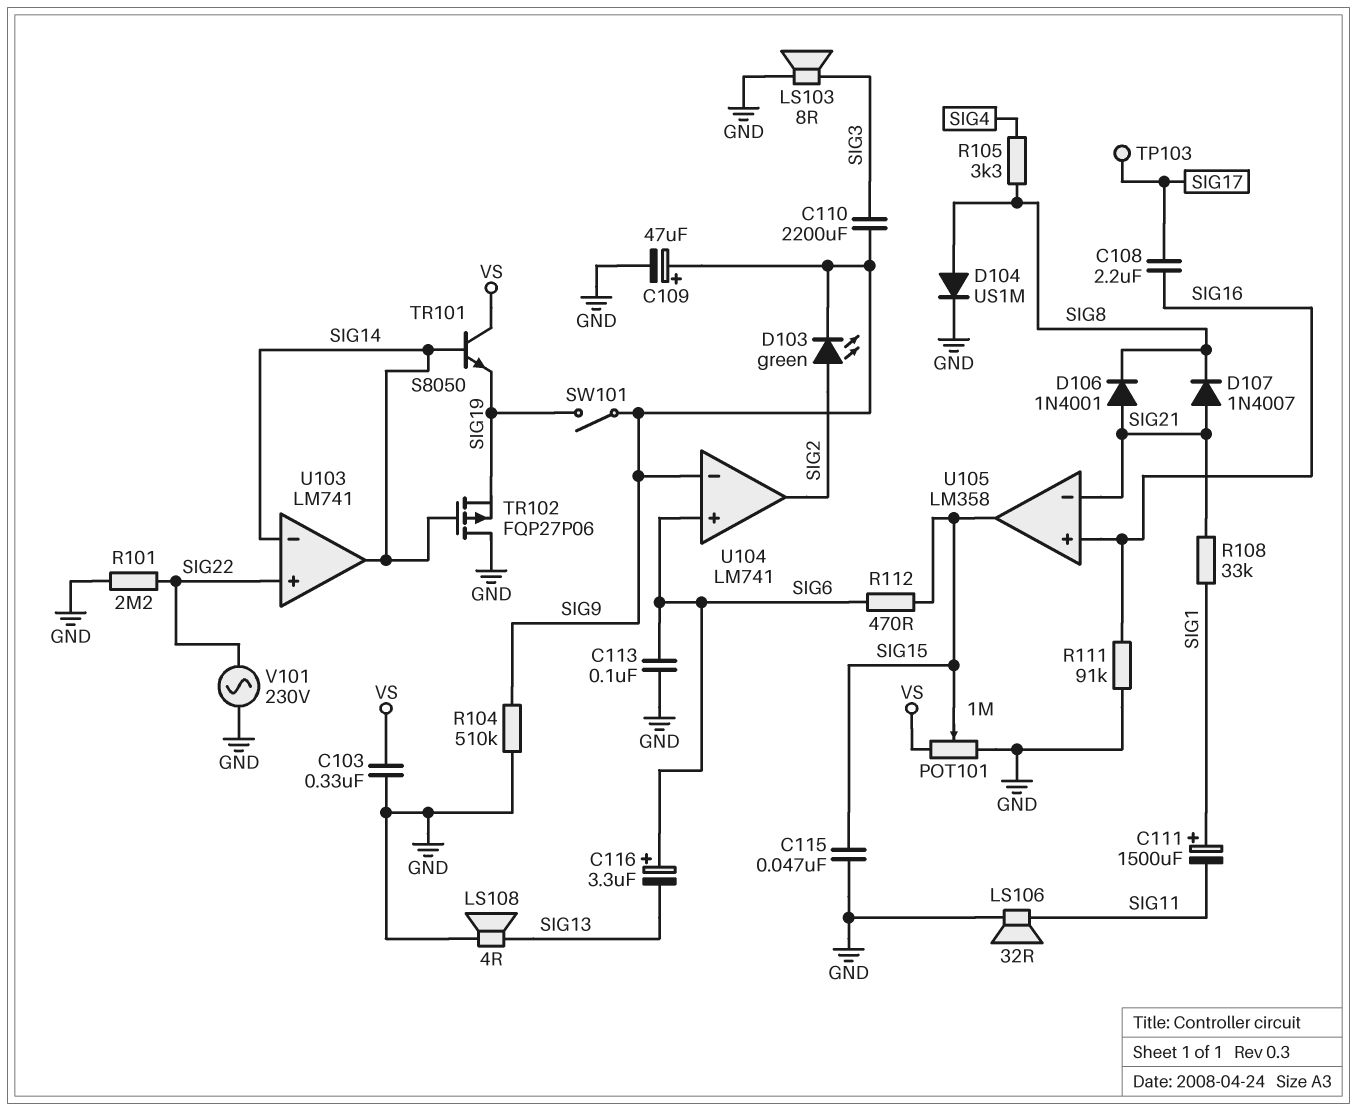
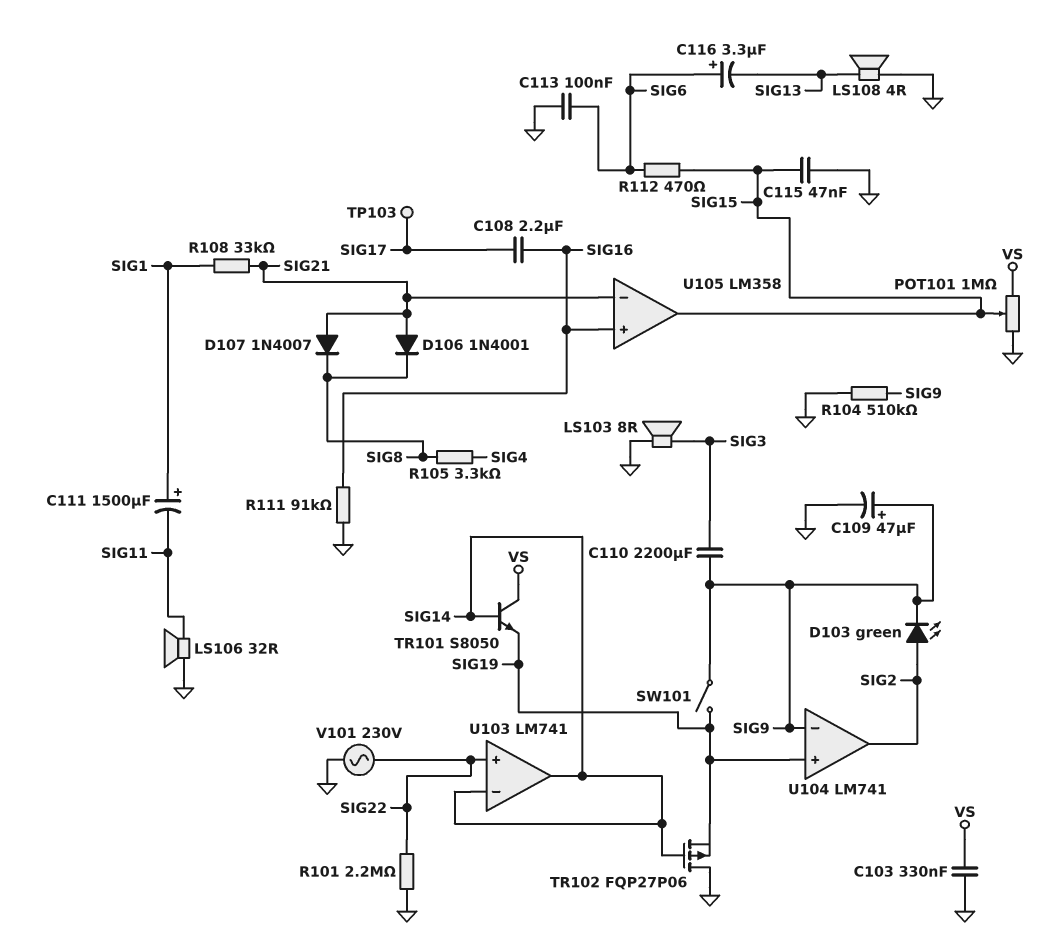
D104: diode US1M (A SIG8, K GND) -> none
U104 pin in+: SIG6 -> SIG19

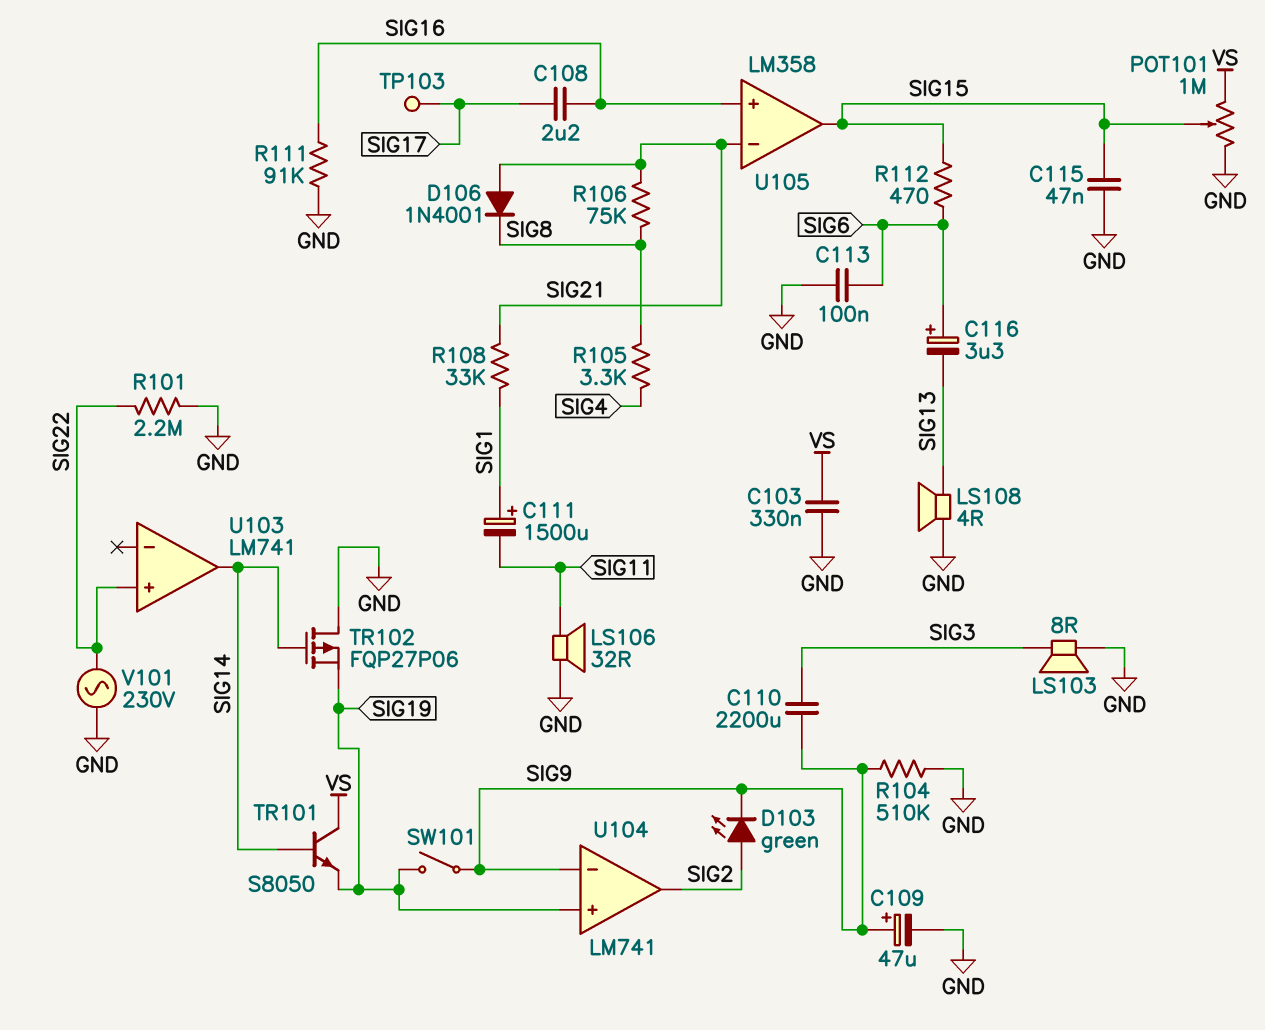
D107: diode 1N4007 (A SIG21, K SIG8) -> none
R106: none -> 75k (SIG8, SIG21)
U103 pin in-: SIG14 -> none

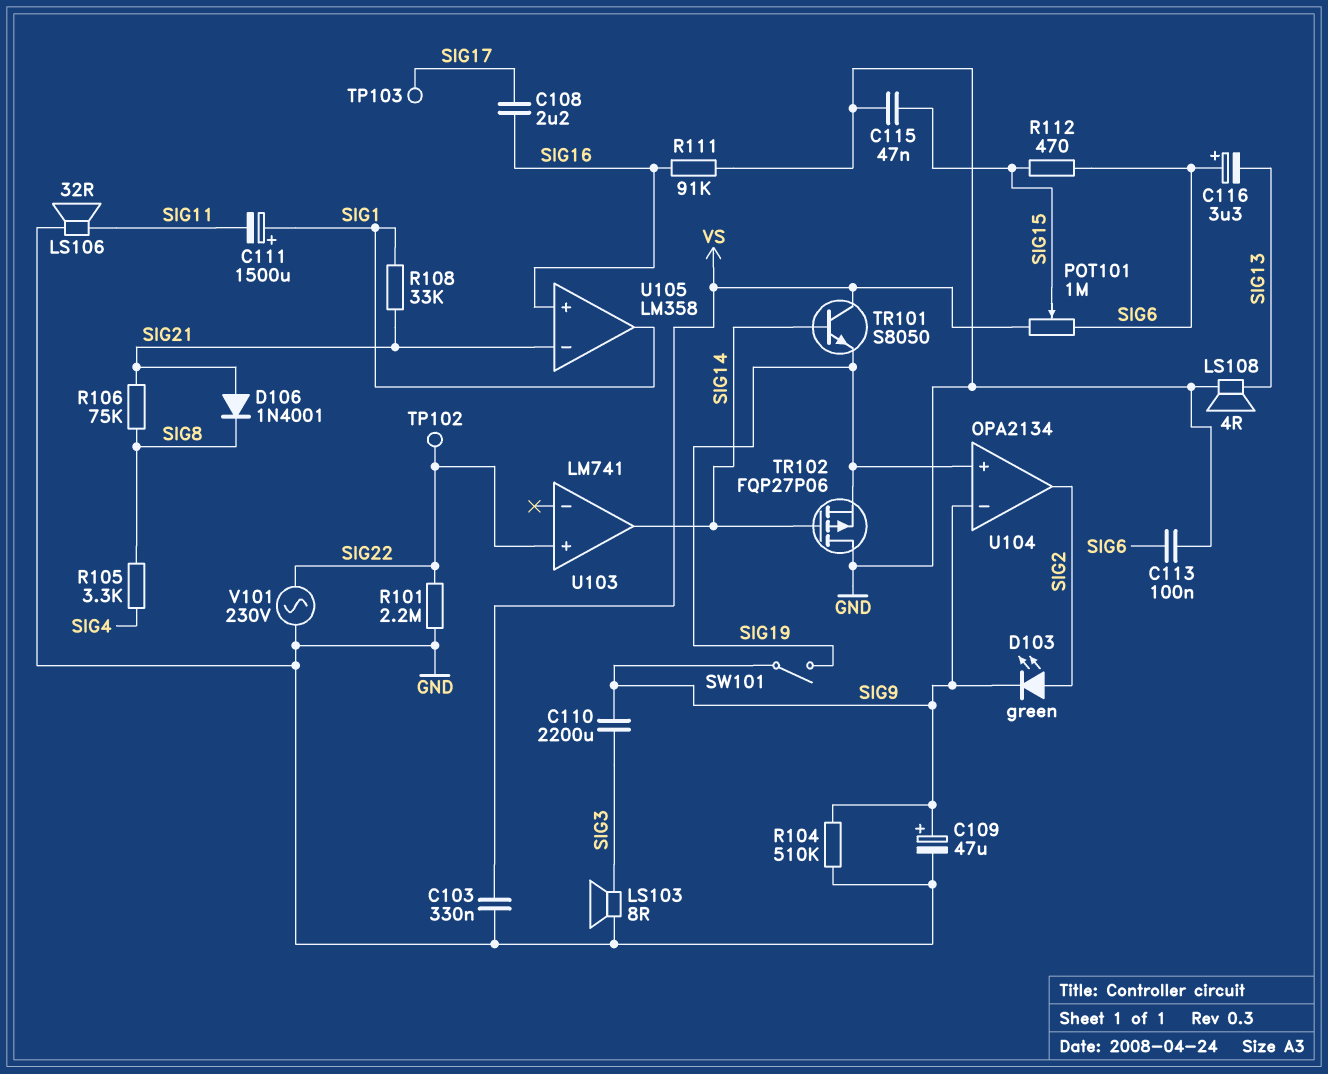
POT101: 1M (GND, VS, wiper SIG15) -> 1M (SIG6, VS, wiper SIG15)
TP102: none -> test point (SIG22)
U104: LM741 -> OPA2134
U105 pin out: SIG15 -> SIG1

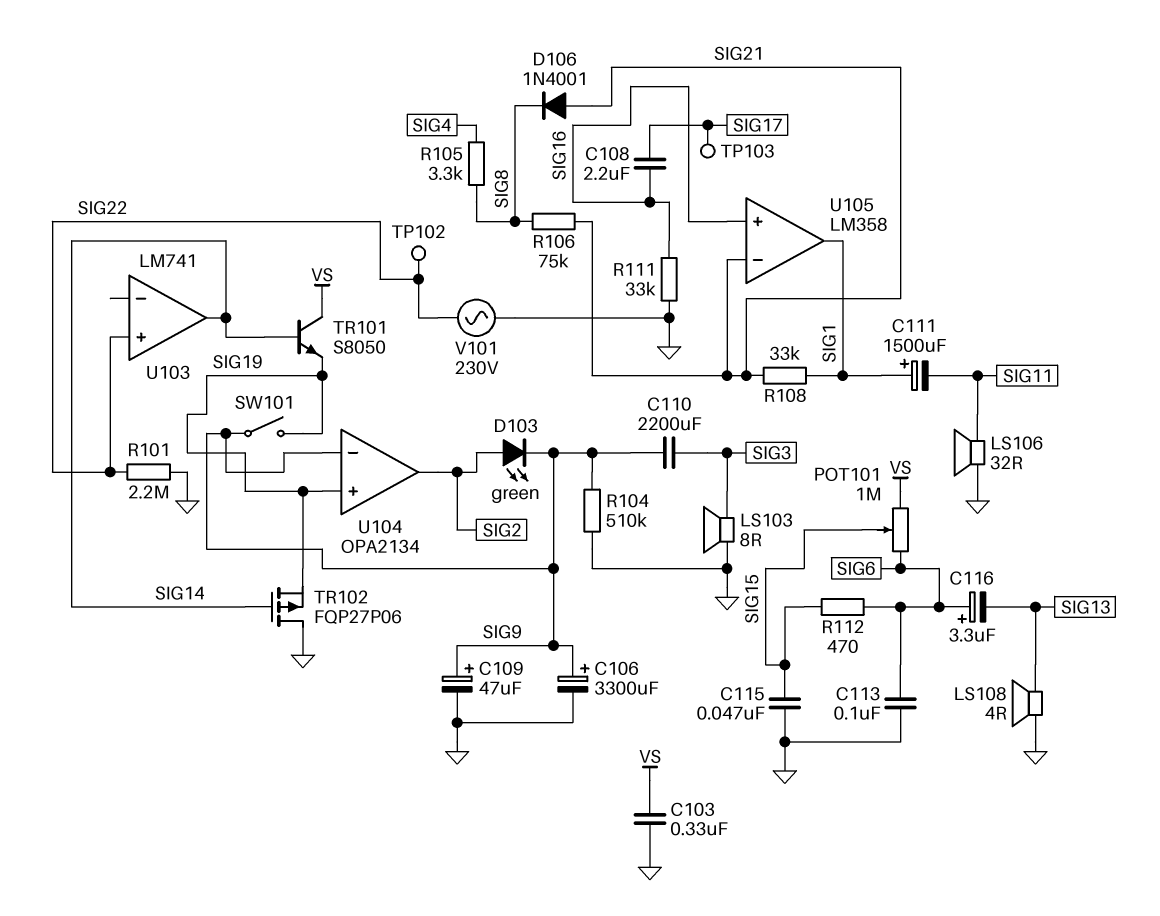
C106: none -> 3300uF (plus SIG9, minus GND)
R111: 91k (GND, SIG16) -> 33k (GND, SIG16)

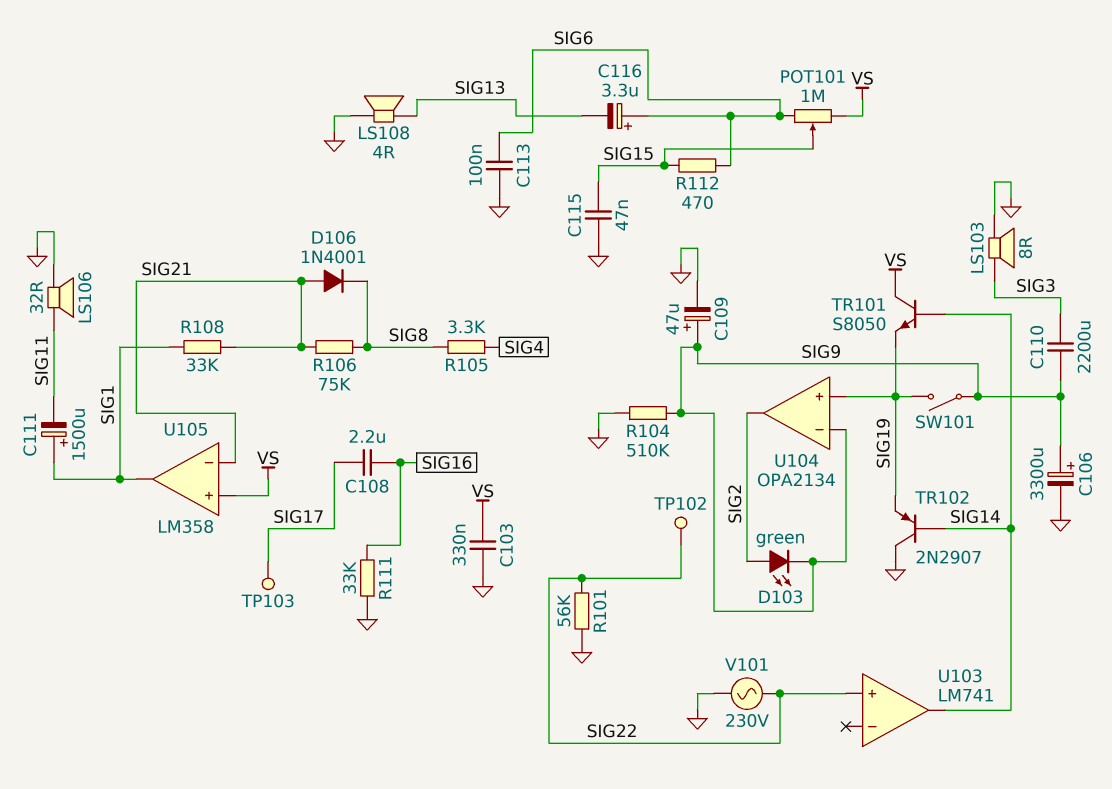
R101: 2.2M (GND, SIG22) -> 56k (GND, SIG22)
TR102: PMOS FQP27P06 (G SIG14, D GND, S SIG19) -> PNP 2N2907 (B SIG14, C GND, E SIG19)
U105 pin in+: SIG16 -> VS

